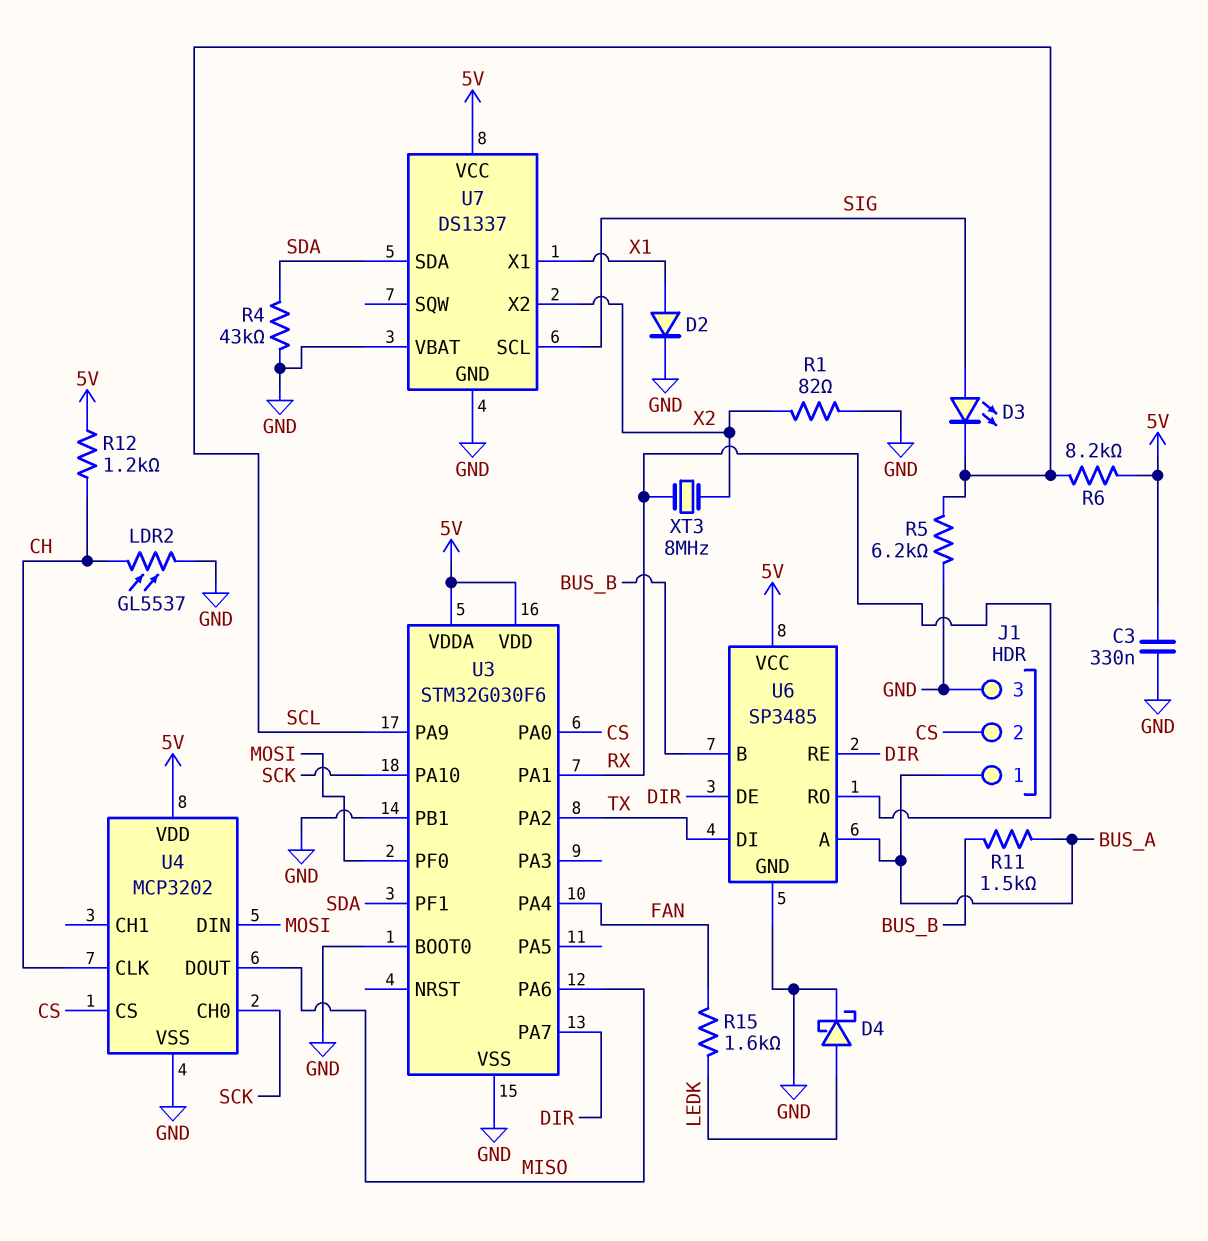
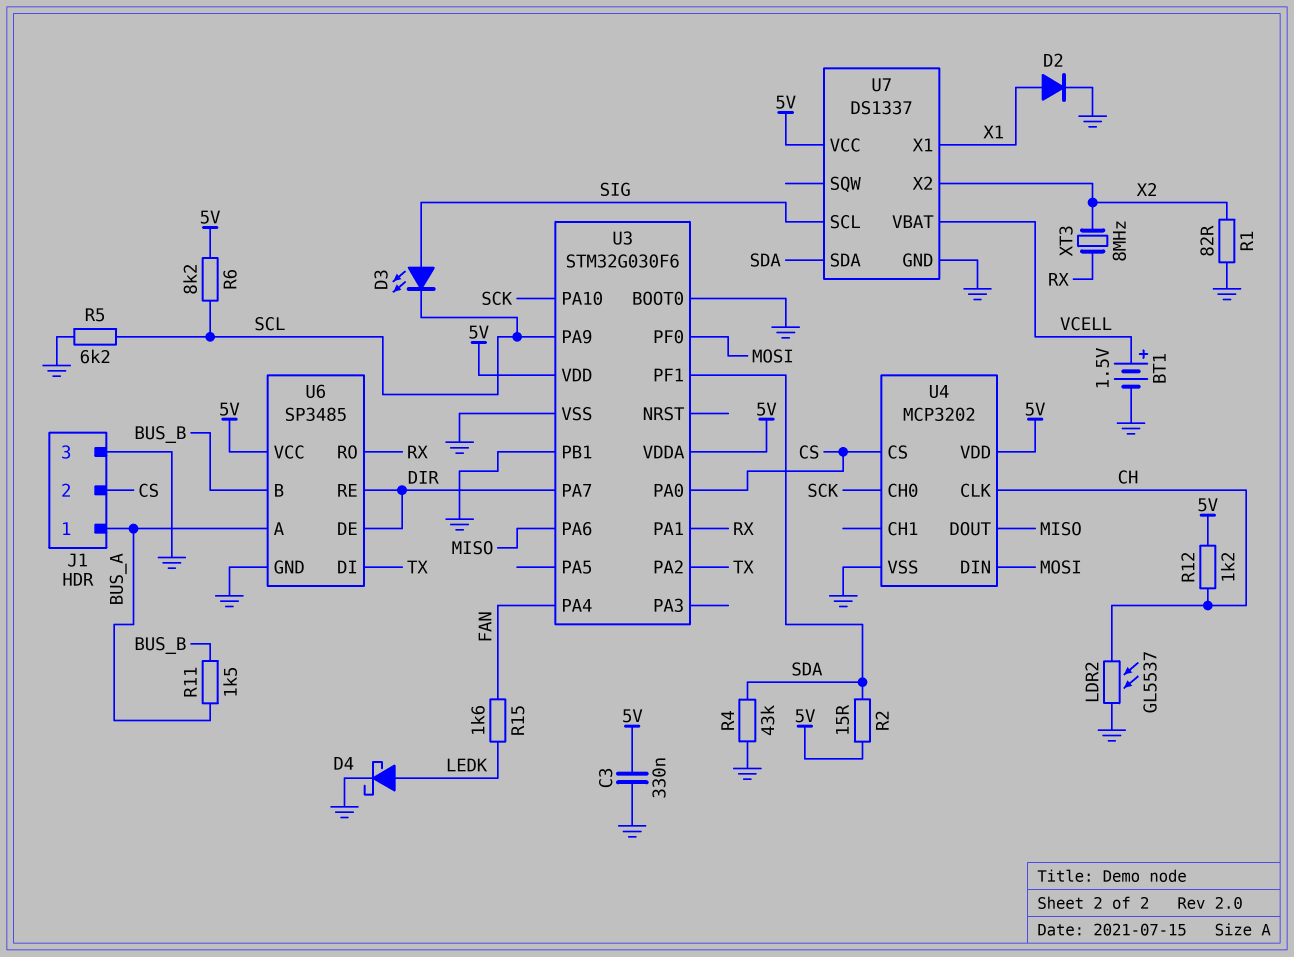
BT1: none -> 1.5V (plus VCELL, minus GND)
R2: none -> 15 (5V, SDA)
U7 pin VBAT: GND -> VCELL

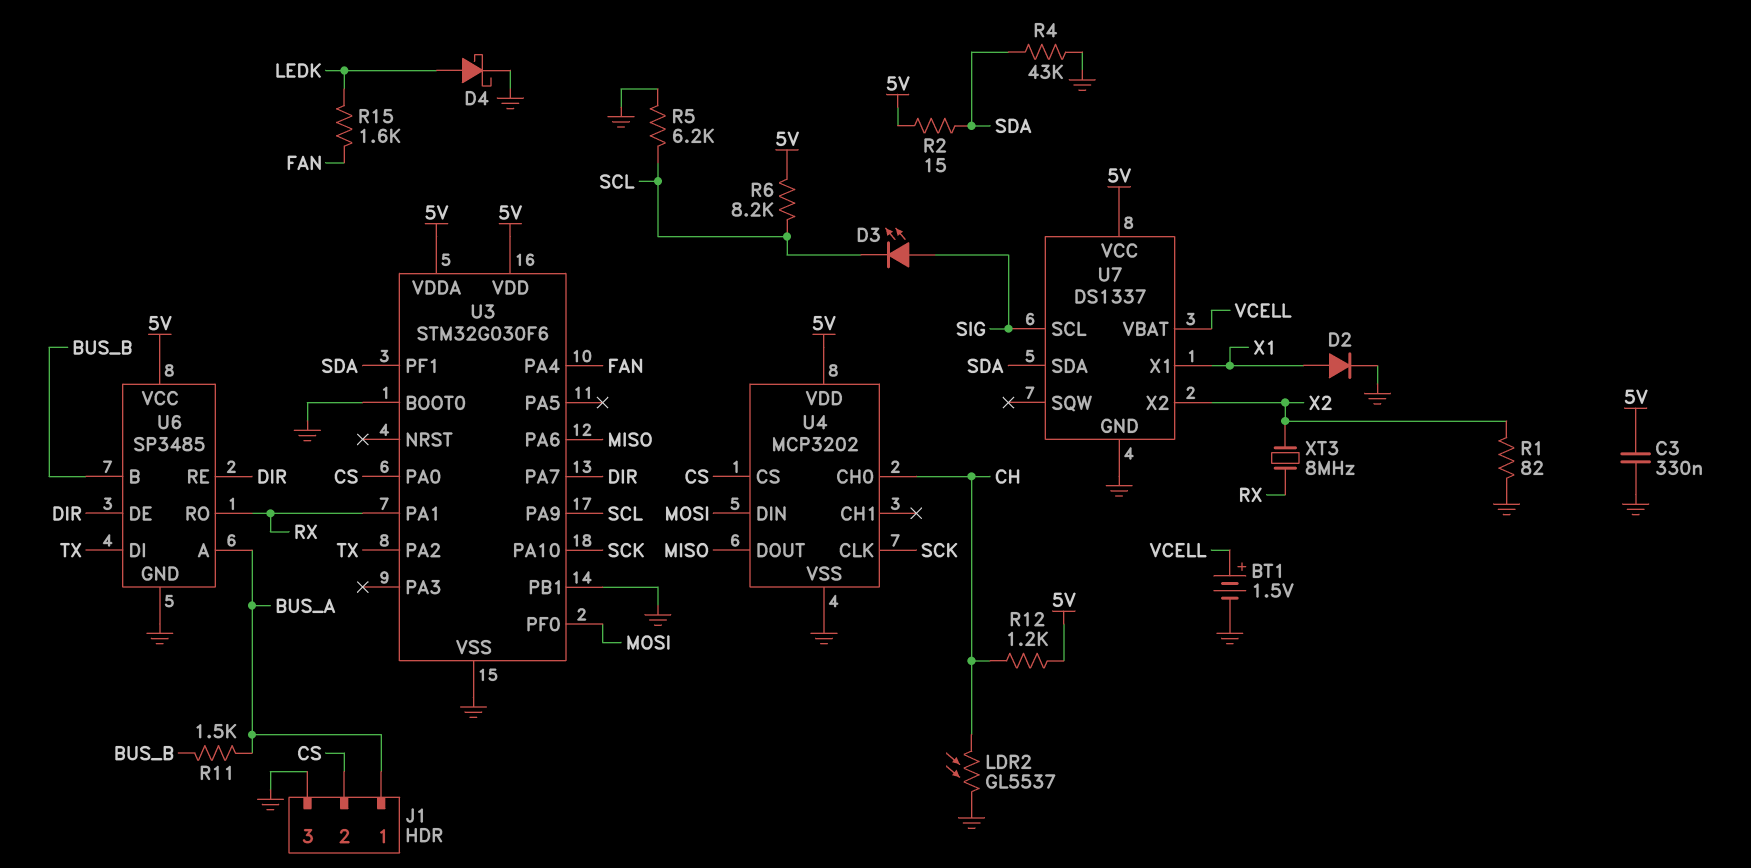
U4 pin CH0: SCK -> CH
U4 pin CLK: CH -> SCK

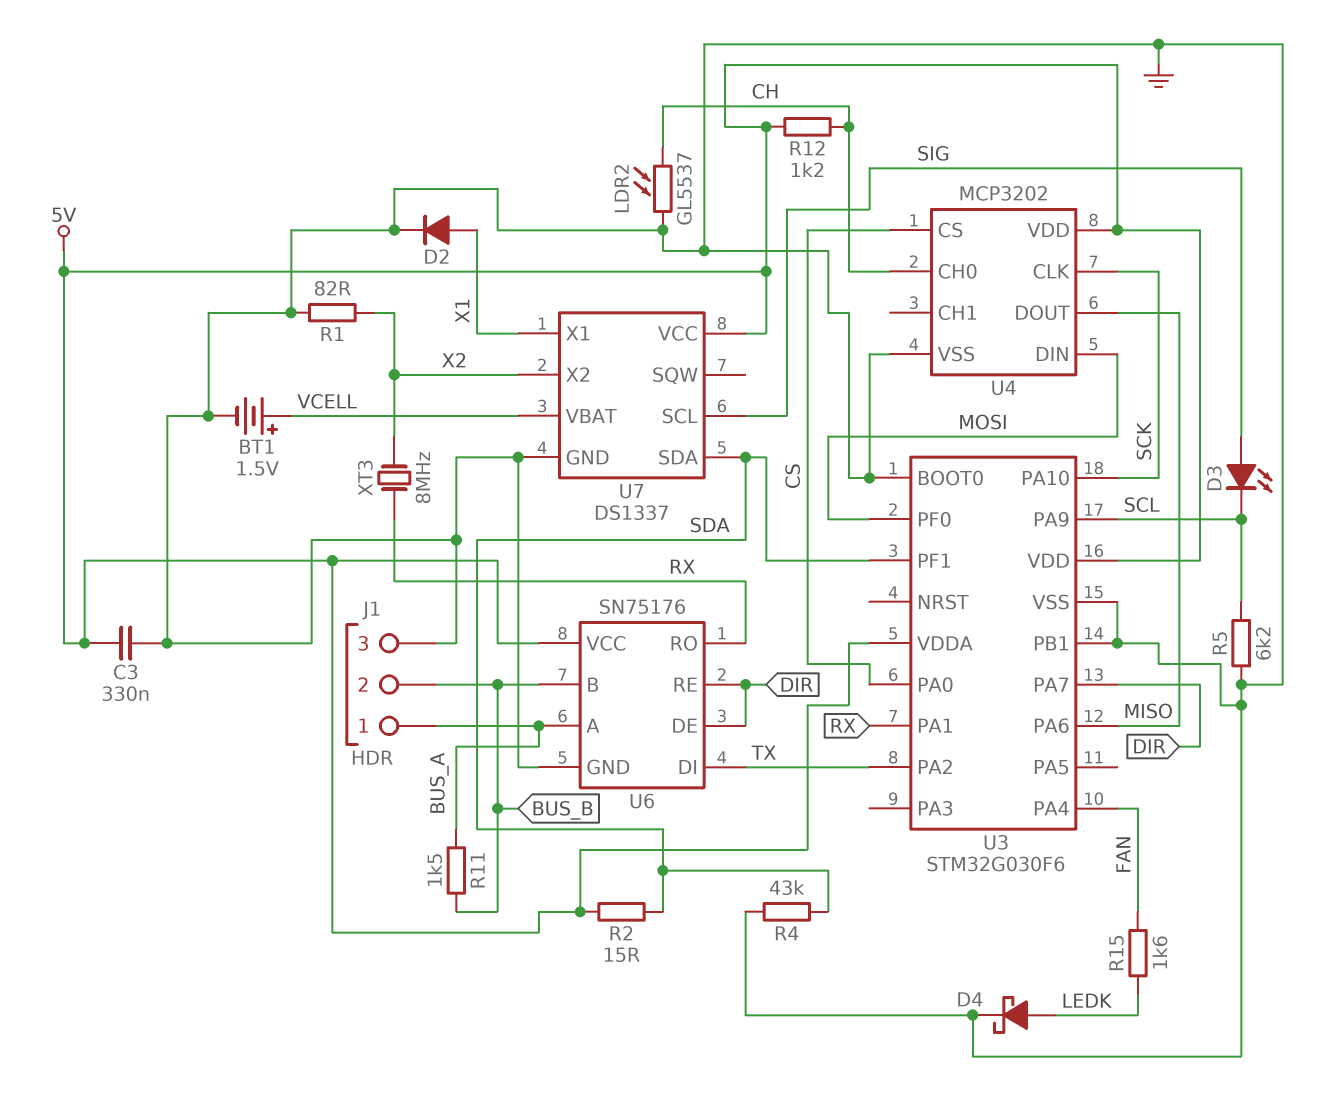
J1 pin 2: CS -> BUS_B
R6: 8.2k (5V, SCL) -> none
U6: SP3485 -> SN75176

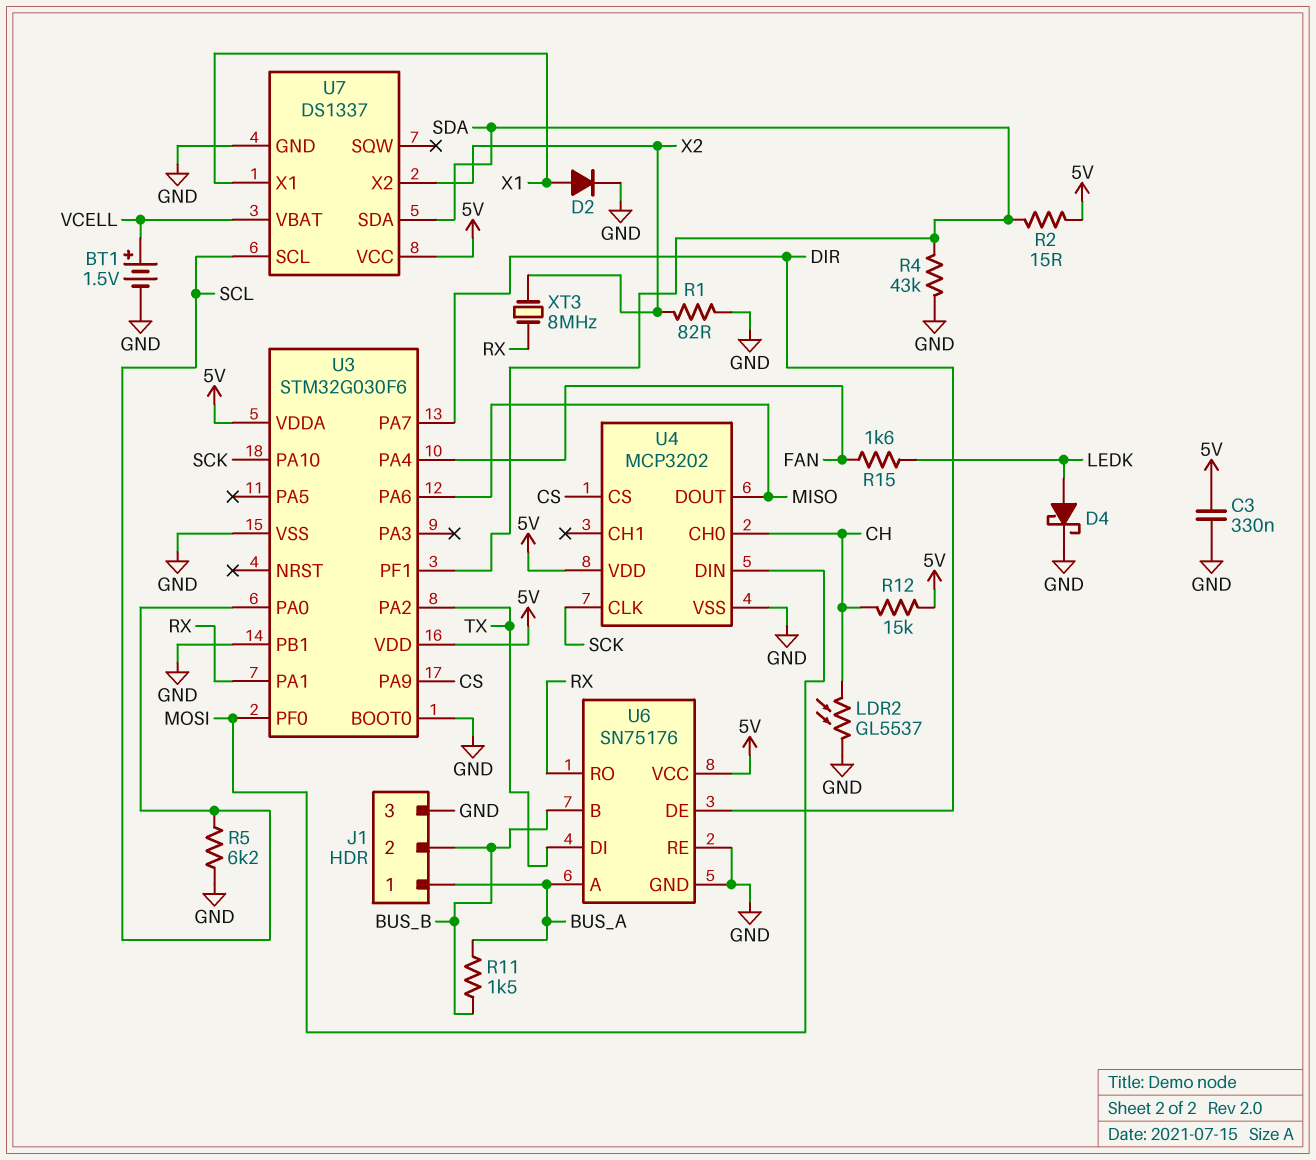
D3: LED (A SIG, K SCL) -> none
R12: 1.2k (5V, CH) -> 15k (5V, CH)
U3 pin PA0: CS -> SCL
U3 pin PA9: SCL -> CS
U6 pin RE: DIR -> GND
U7 pin SCL: SIG -> SCL

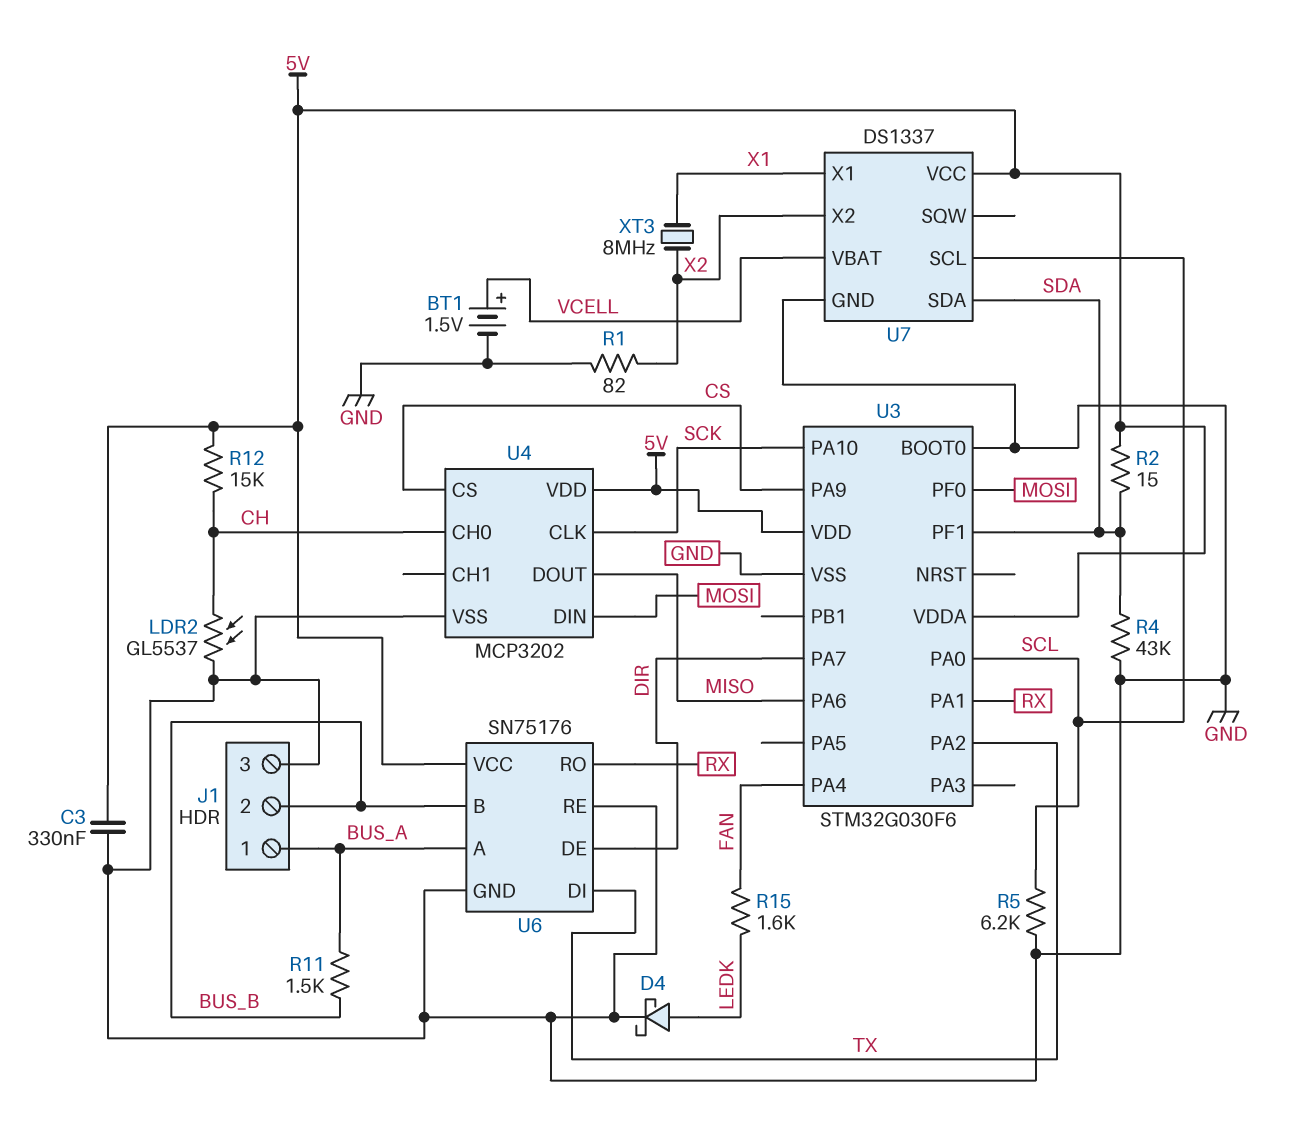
D2: diode (A X1, K GND) -> none
U3 pin PB1: GND -> none
XT3: 8MHz (RX, X2) -> 8MHz (X1, X2)

